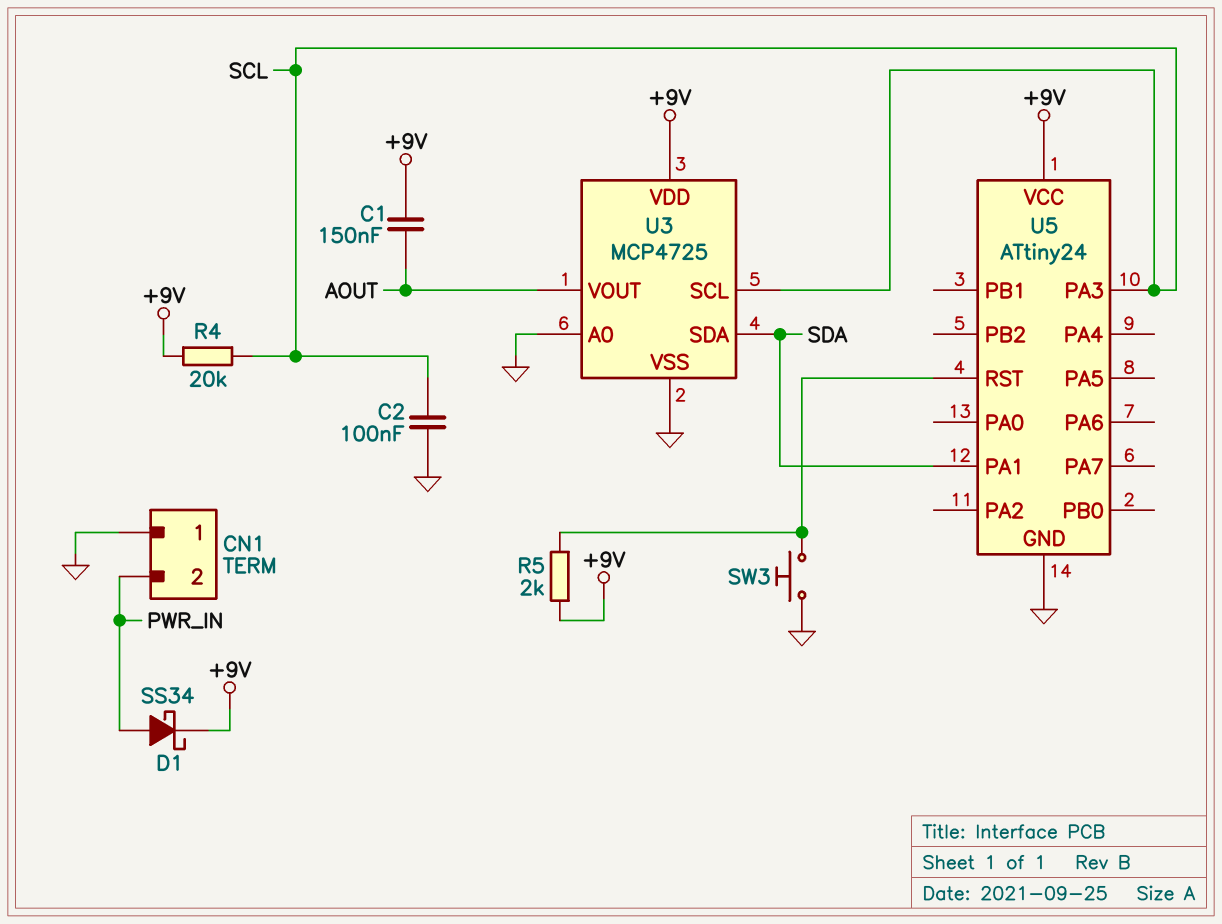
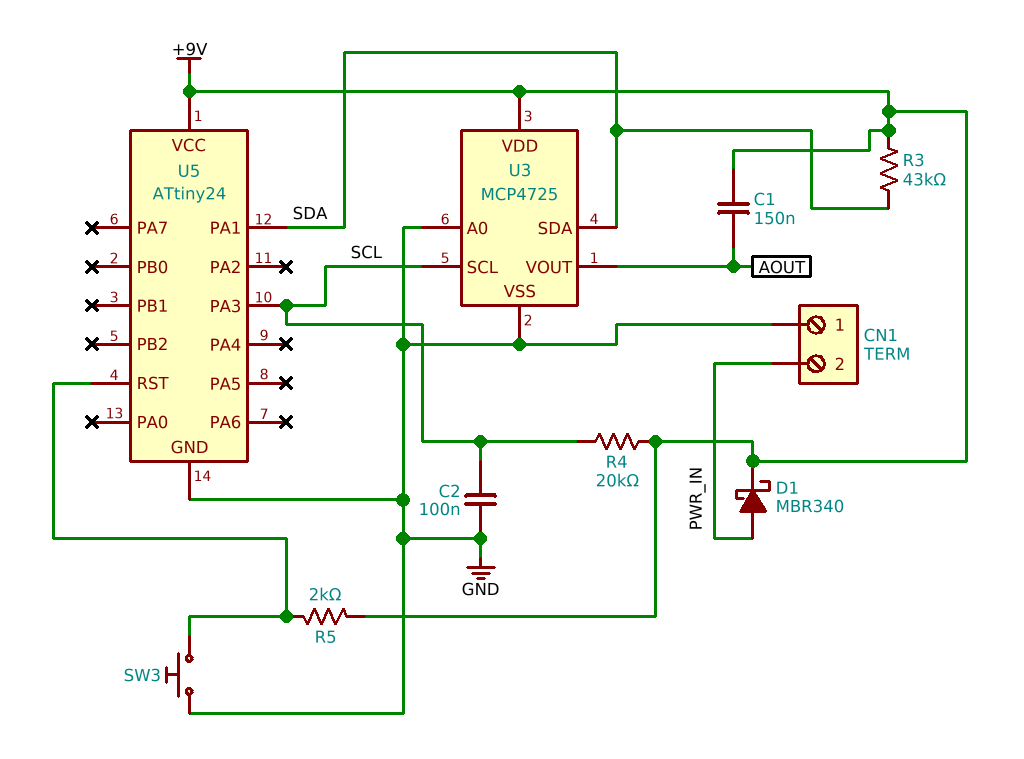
D1: schottky SS34 (A PWR_IN, K +9V) -> schottky MBR340 (A PWR_IN, K +9V)
R3: none -> 43k (+9V, SDA)

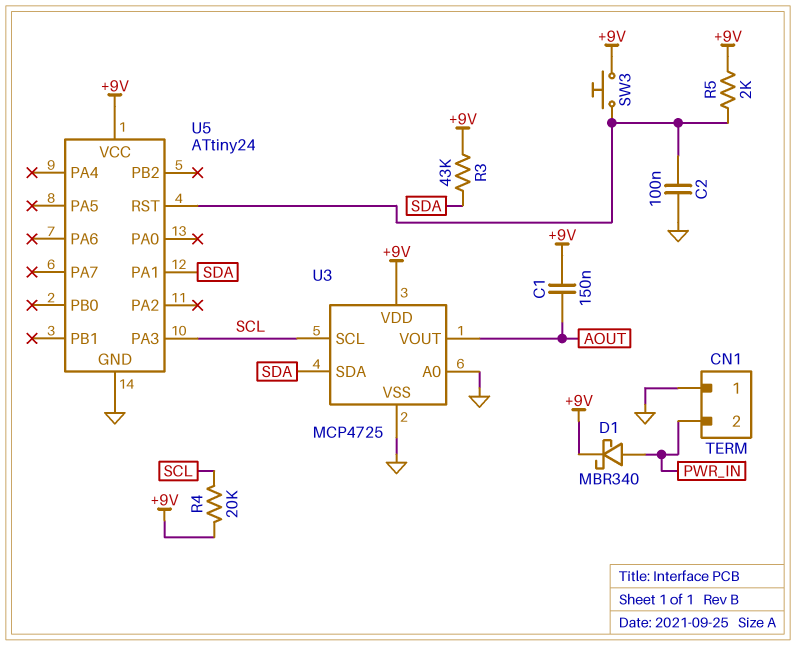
C2: 100nF (GND, SCL) -> 100nF (GND, U5/RST)
SW3: button (GND, U5/RST) -> button (+9V, U5/RST)

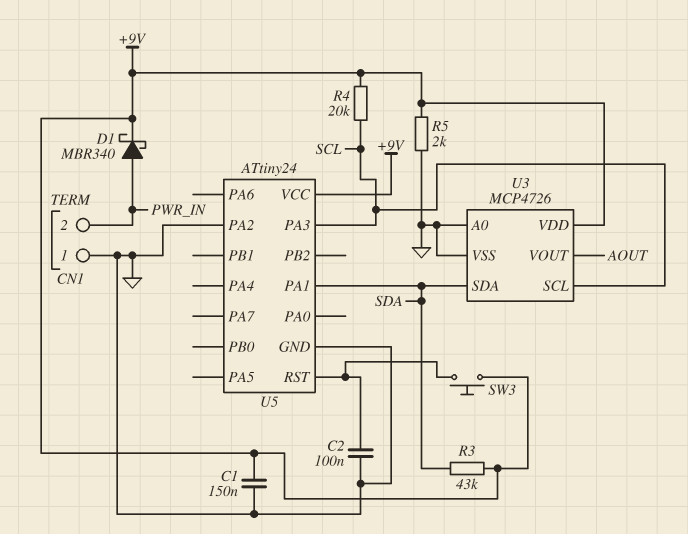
C1: 150nF (+9V, AOUT) -> 150nF (+9V, GND)
R5: 2k (+9V, U5/RST) -> 2k (+9V, GND)
U3: MCP4725 -> MCP4726
U5 pin PA2: none -> GND

